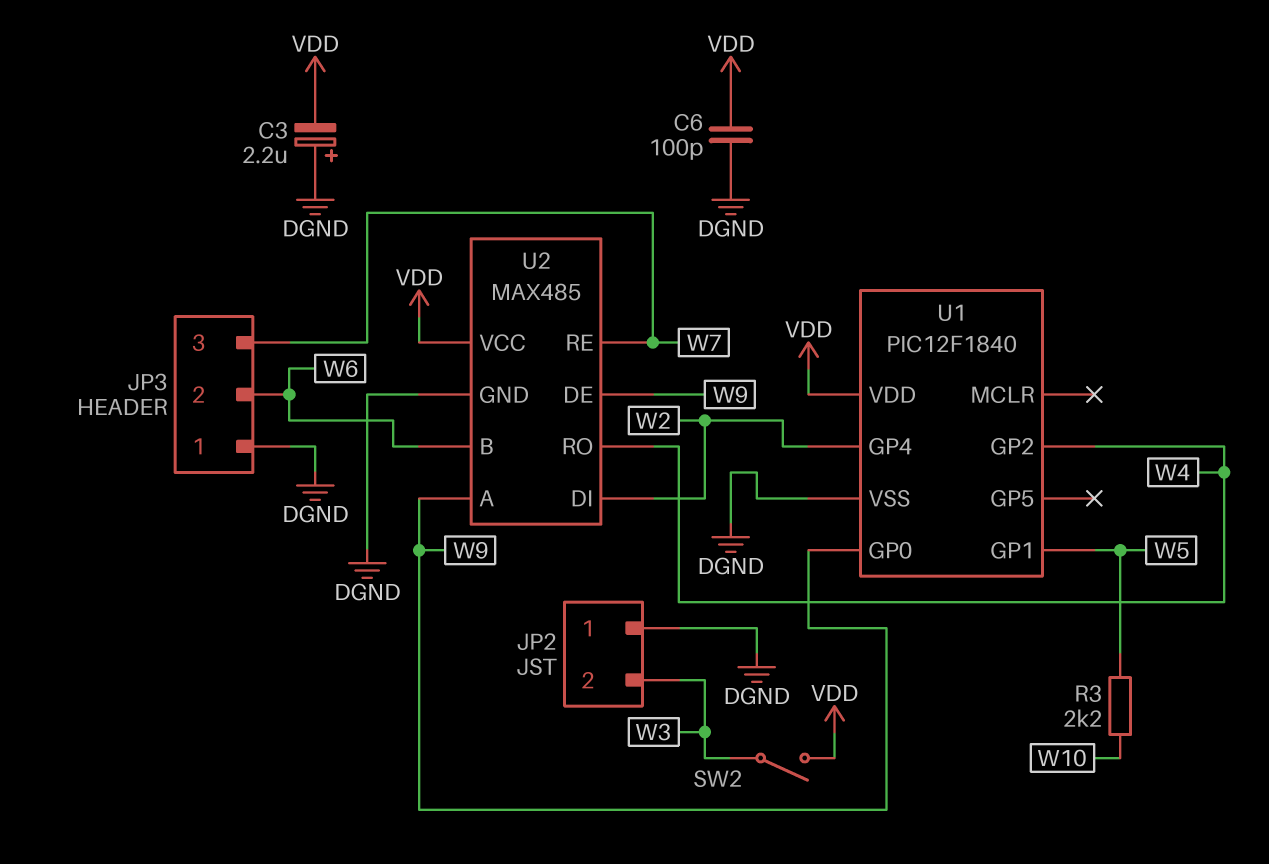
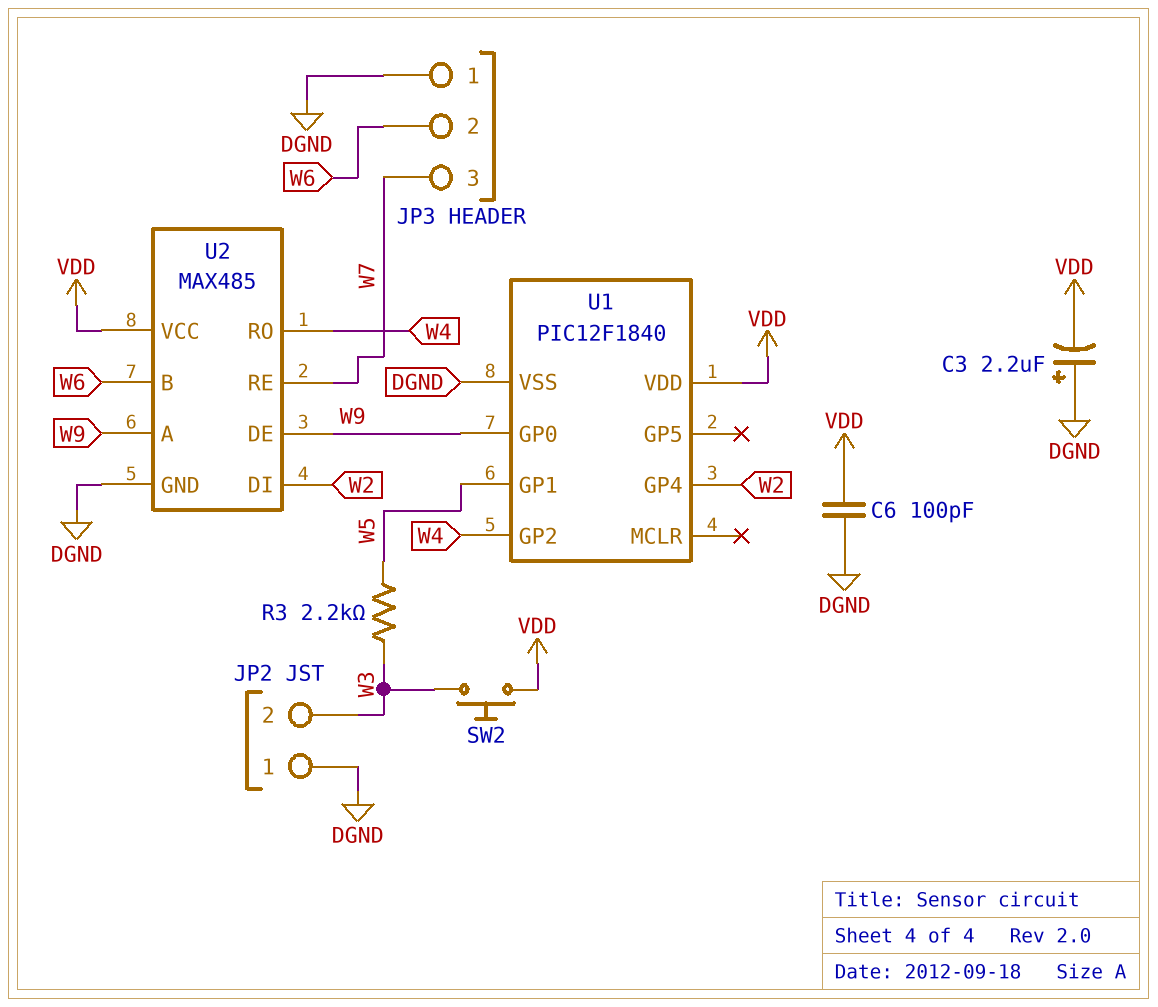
R3: 2.2k (W5, W10) -> 2.2k (W3, W5)
SW2: switch (VDD, W3) -> button (VDD, W3)

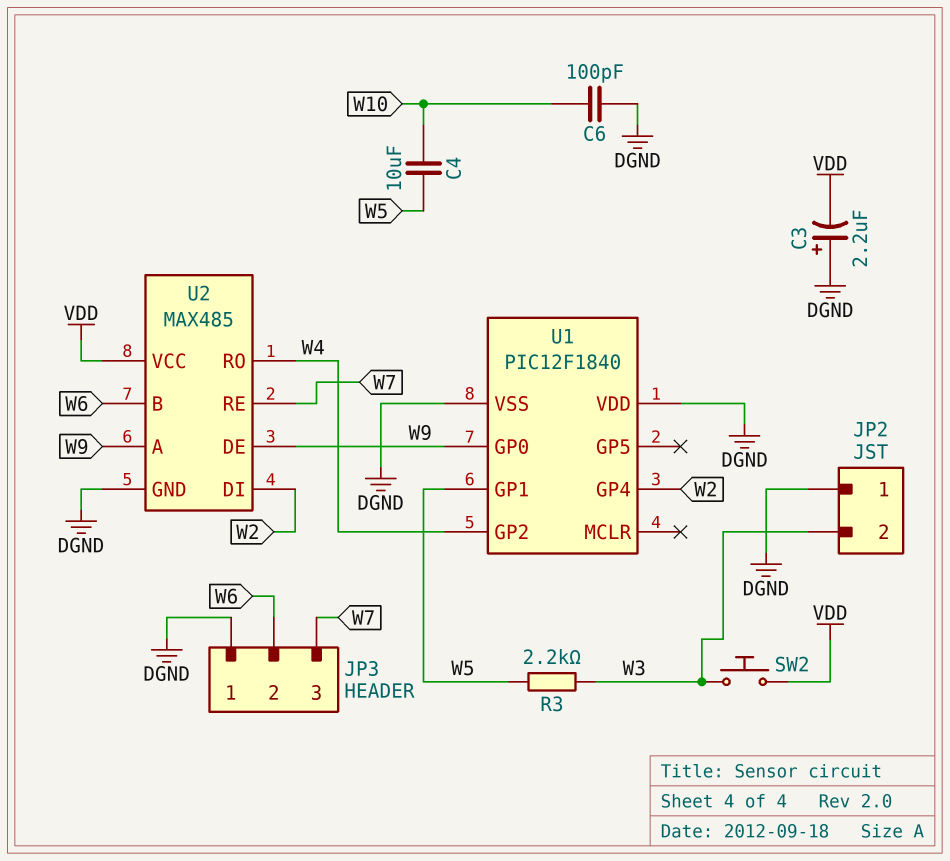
C4: none -> 10uF (W5, W10)
C6: 100pF (DGND, VDD) -> 100pF (DGND, W10)
U1 pin VDD: VDD -> DGND

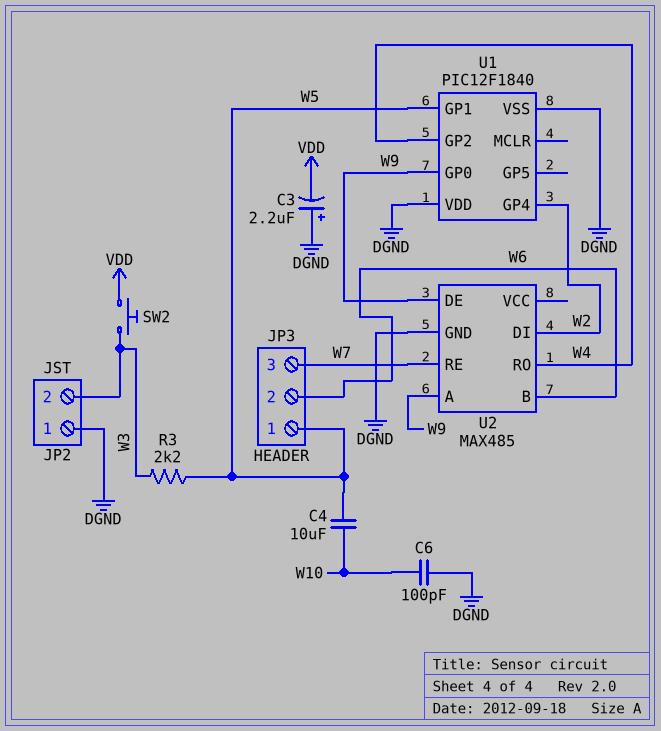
JP3 pin 1: DGND -> W5
U2 pin VCC: VDD -> none

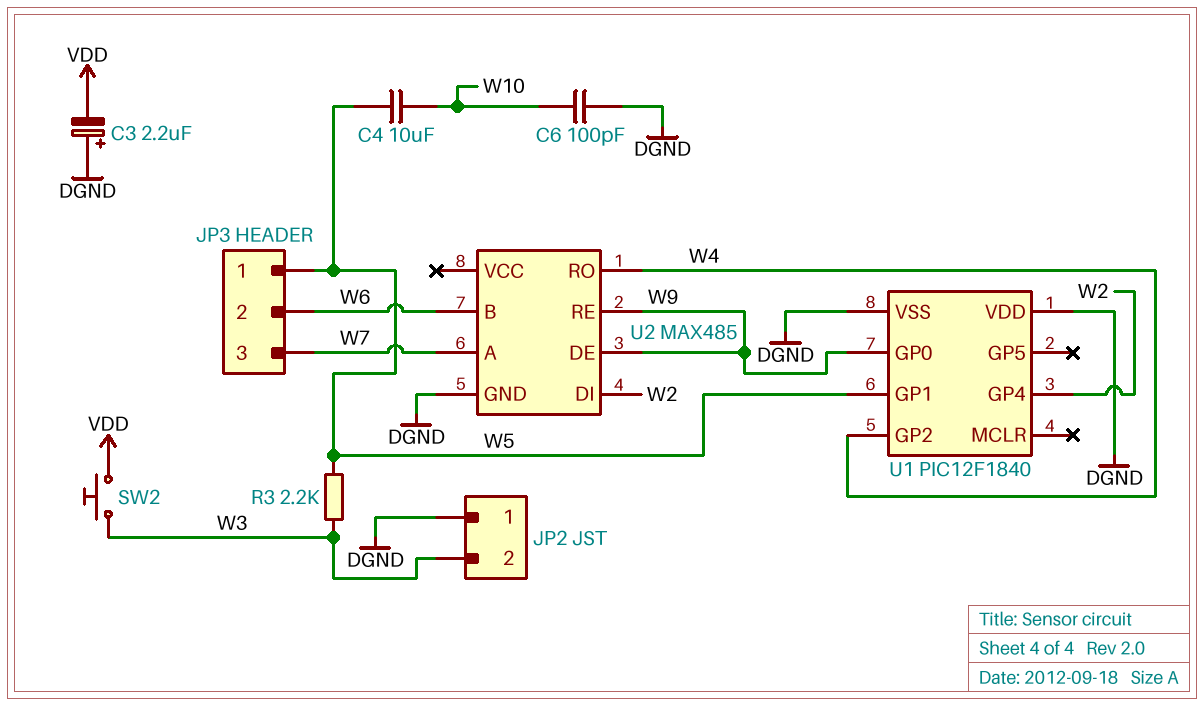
U2 pin A: W9 -> W7
U2 pin RE: W7 -> W9

